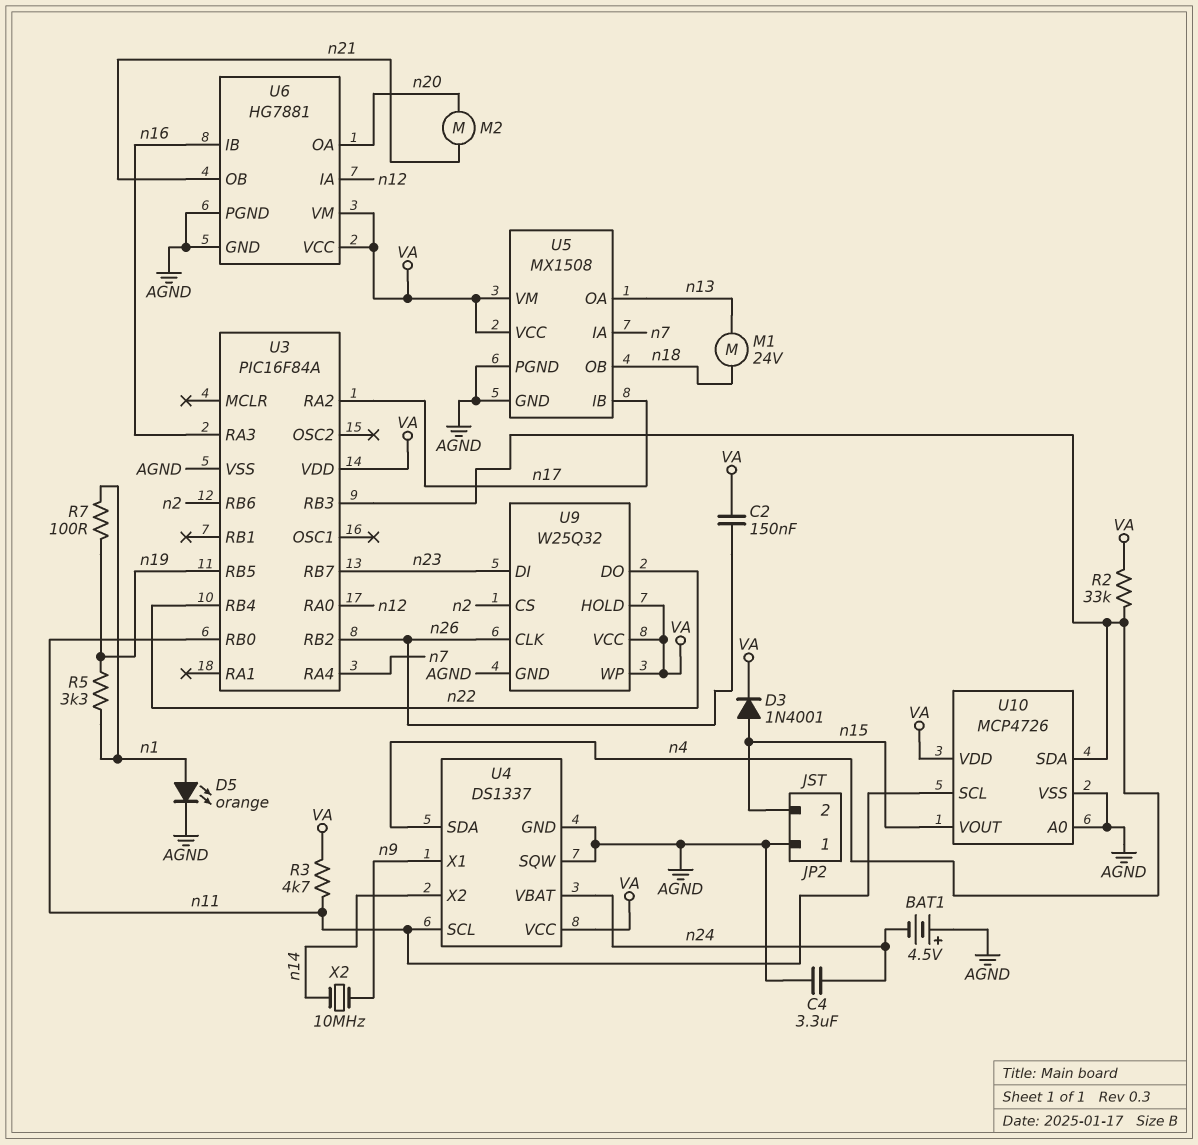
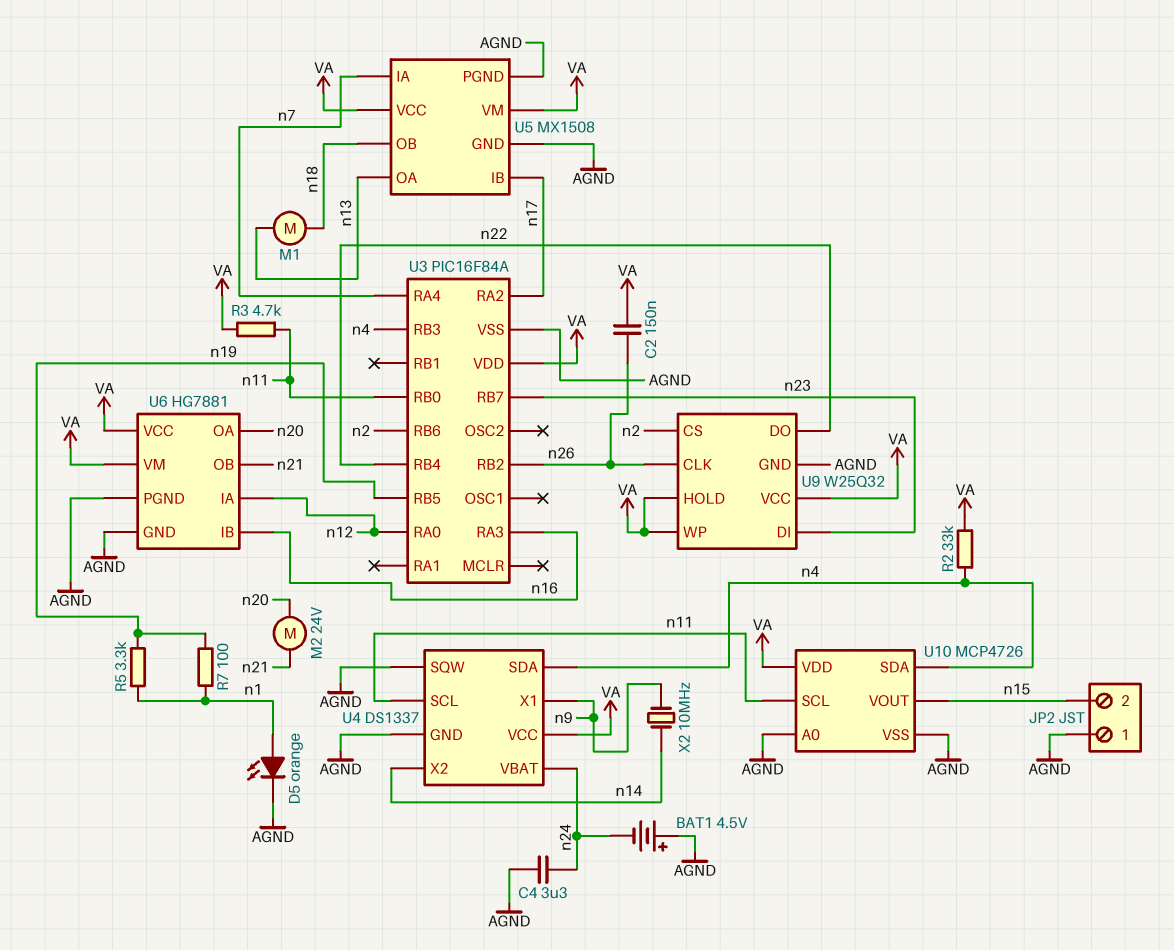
D3: diode 1N4001 (A n15, K VA) -> none
M1: motor 24V (n13, n18) -> motor (n13, n18)
M2: motor (n20, n21) -> motor 24V (n20, n21)

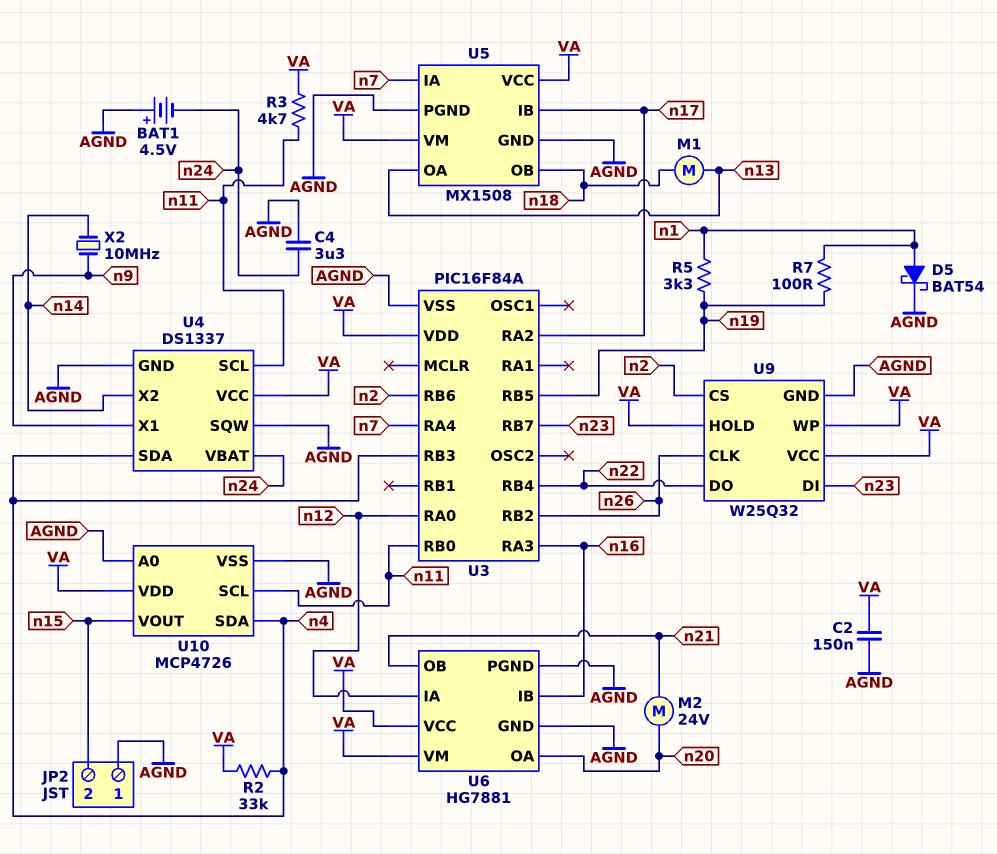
C2: 150nF (VA, n26) -> 150nF (AGND, VA)
D5: LED orange (A n1, K AGND) -> schottky BAT54 (A n1, K AGND)

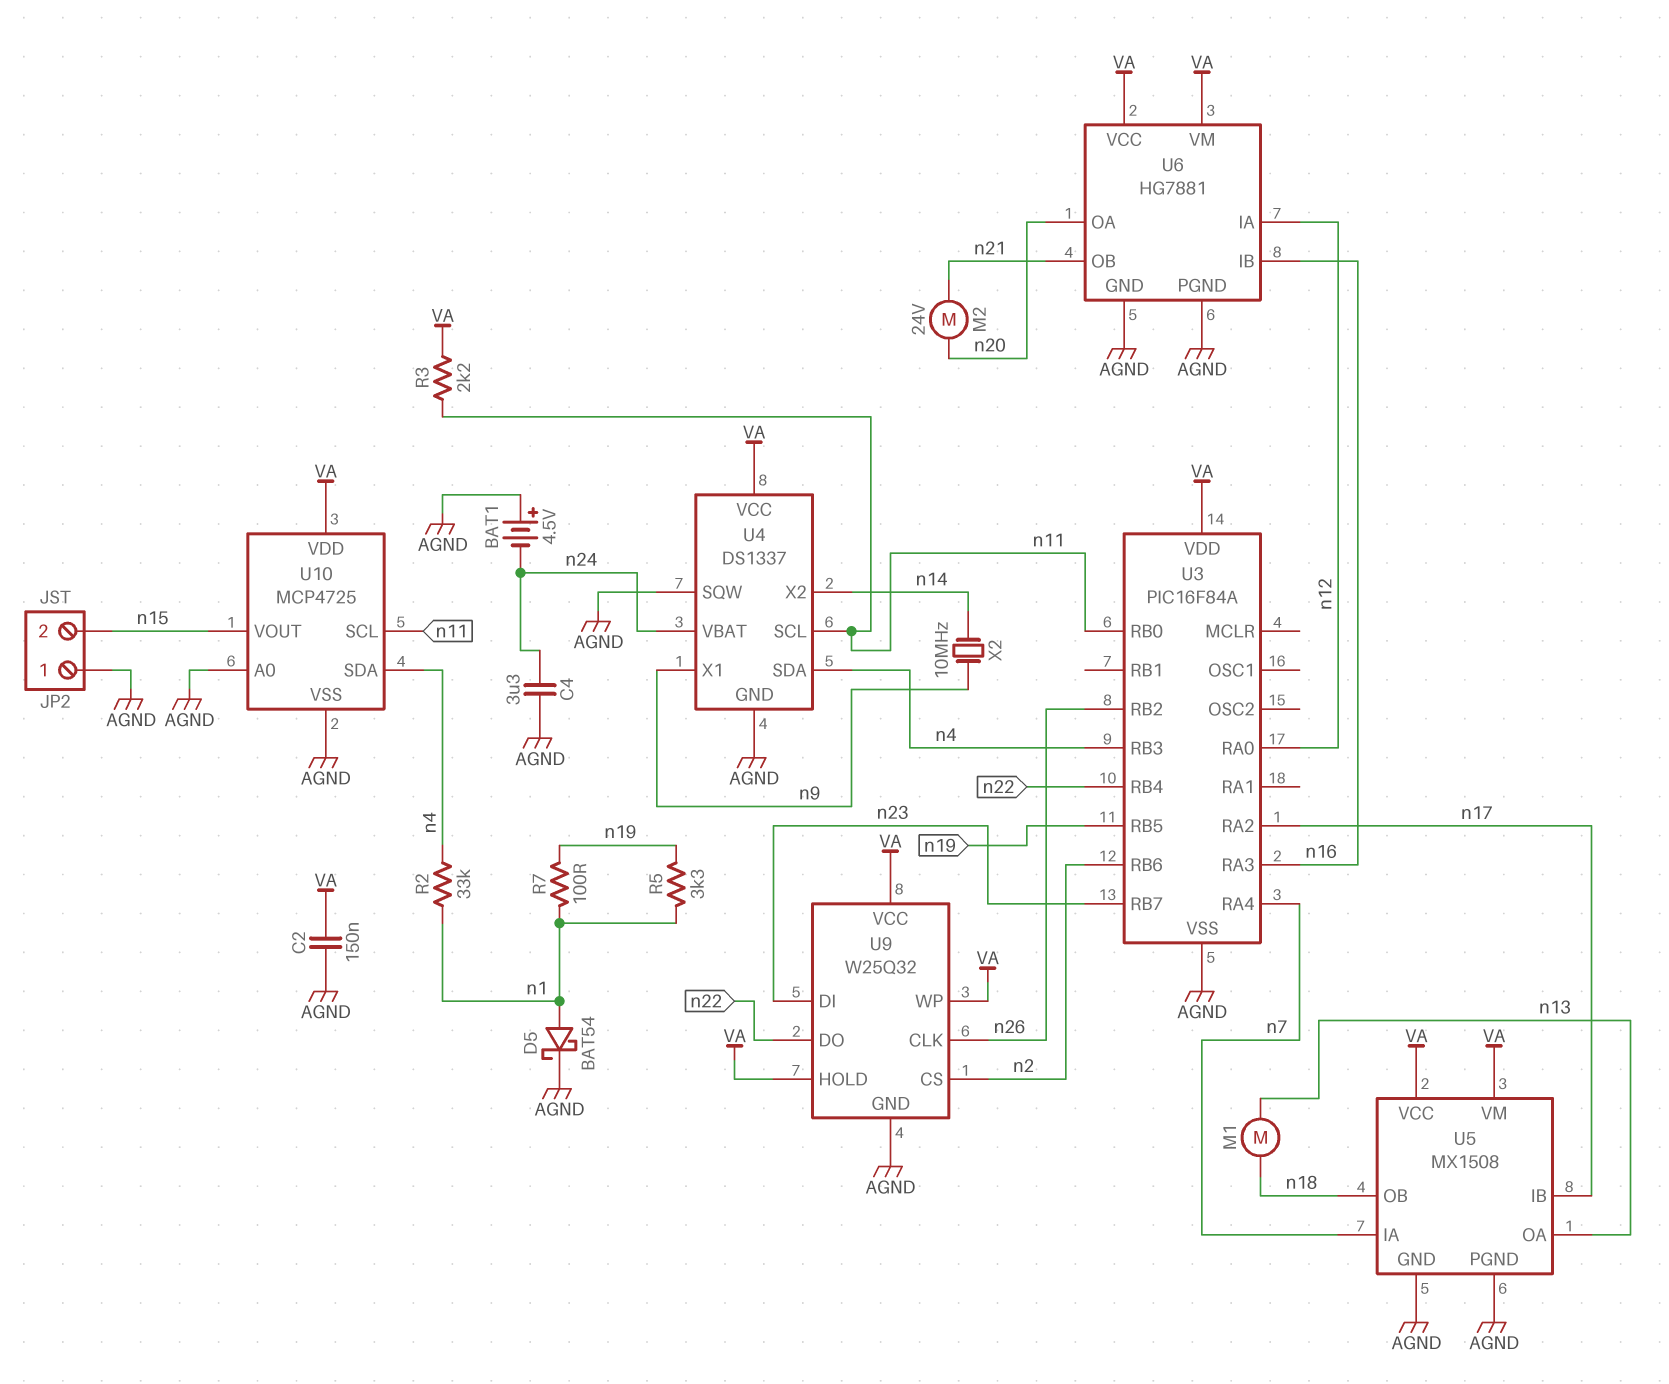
R2: 33k (VA, n4) -> 33k (n1, n4)
R3: 4.7k (VA, n11) -> 2.2k (VA, n11)
U10: MCP4726 -> MCP4725

